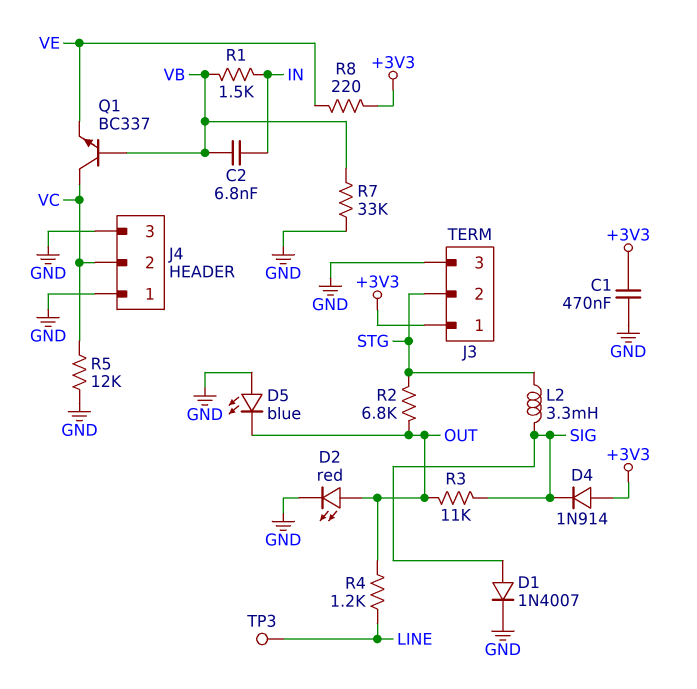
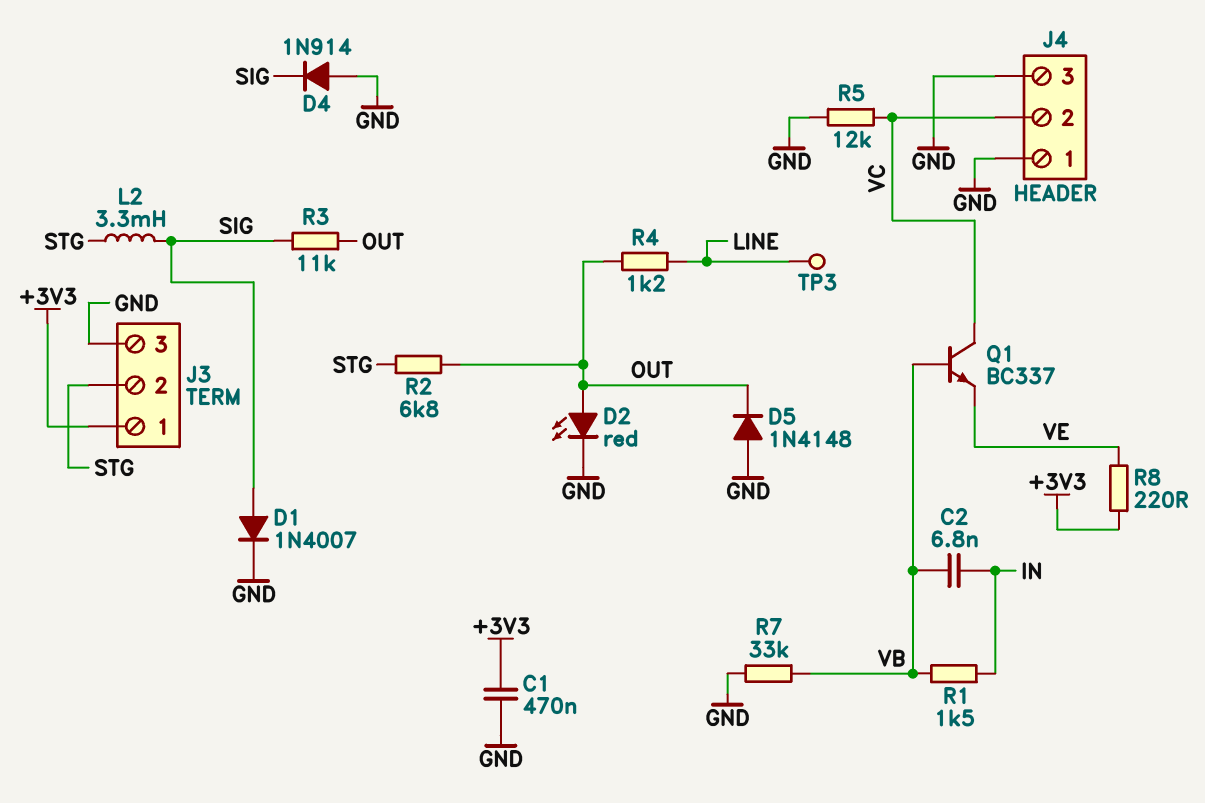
D4: diode 1N914 (A +3V3, K SIG) -> diode 1N914 (A GND, K SIG)
D5: LED blue (A GND, K OUT) -> diode 1N4148 (A GND, K OUT)

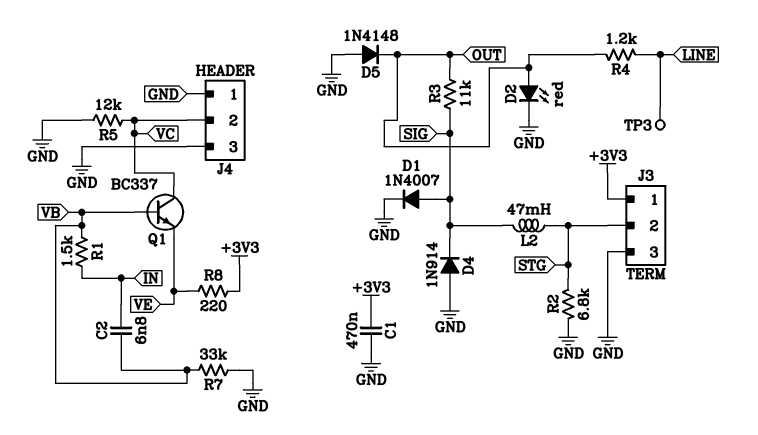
L2: 3.3mH (SIG, STG) -> 47mH (SIG, STG)
R2: 6.8k (OUT, STG) -> 6.8k (GND, STG)

